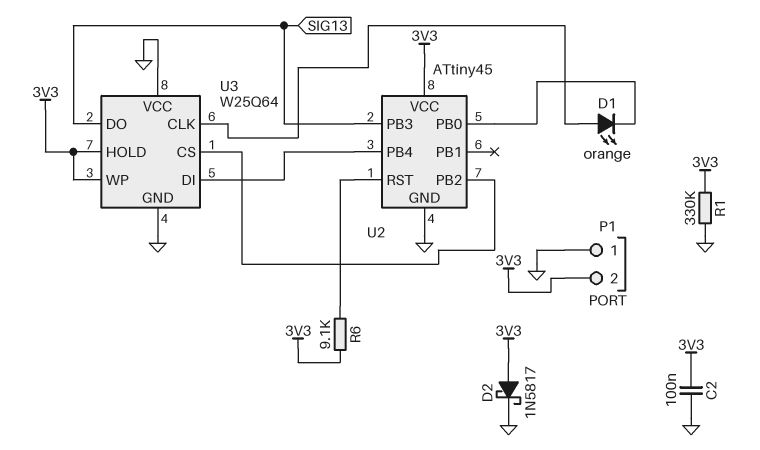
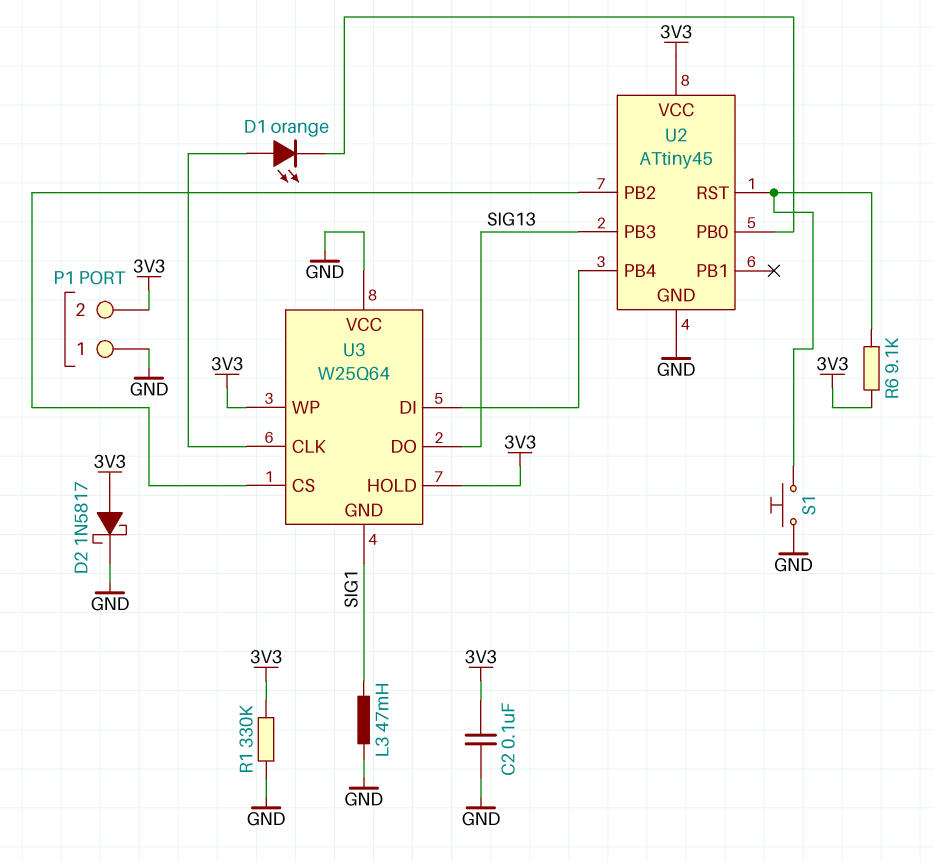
L3: none -> 47mH (GND, SIG1)
S1: none -> button (GND, U2/RST)
U3 pin GND: GND -> SIG1

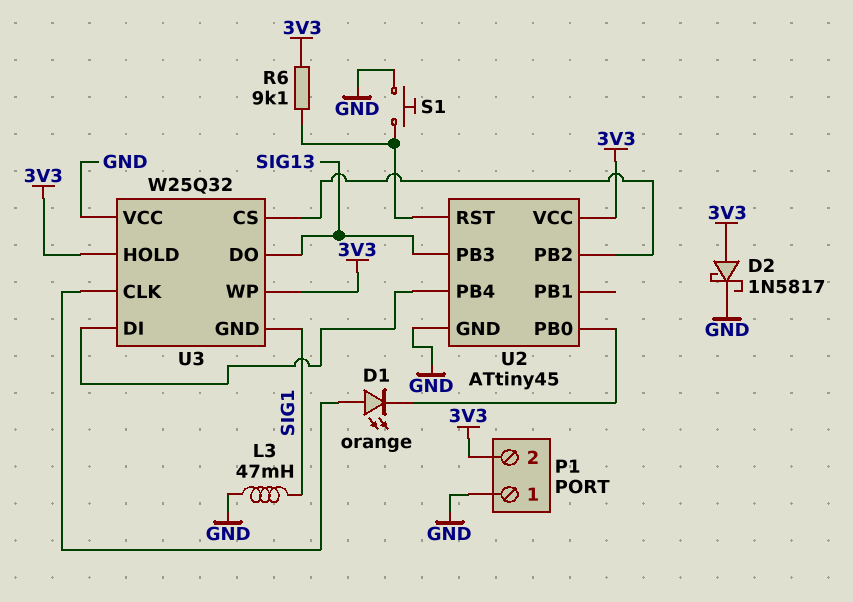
C2: 100nF (3V3, GND) -> none
R1: 330k (3V3, GND) -> none
U3: W25Q64 -> W25Q32

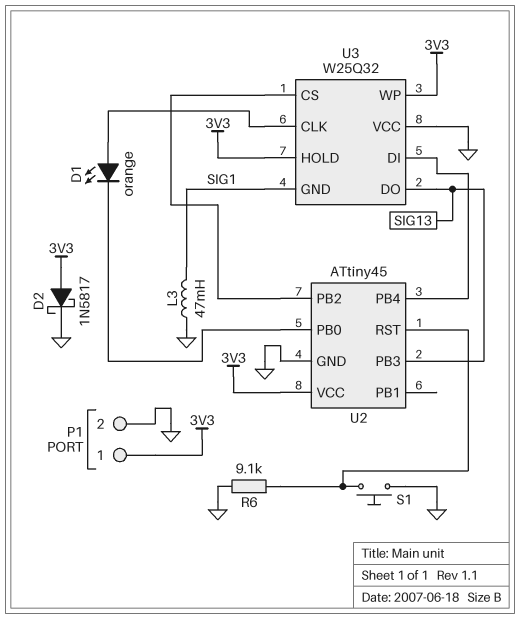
P1 pin 1: GND -> 3V3
P1 pin 2: 3V3 -> GND
R6: 9.1k (3V3, U2/RST) -> 9.1k (GND, U2/RST)

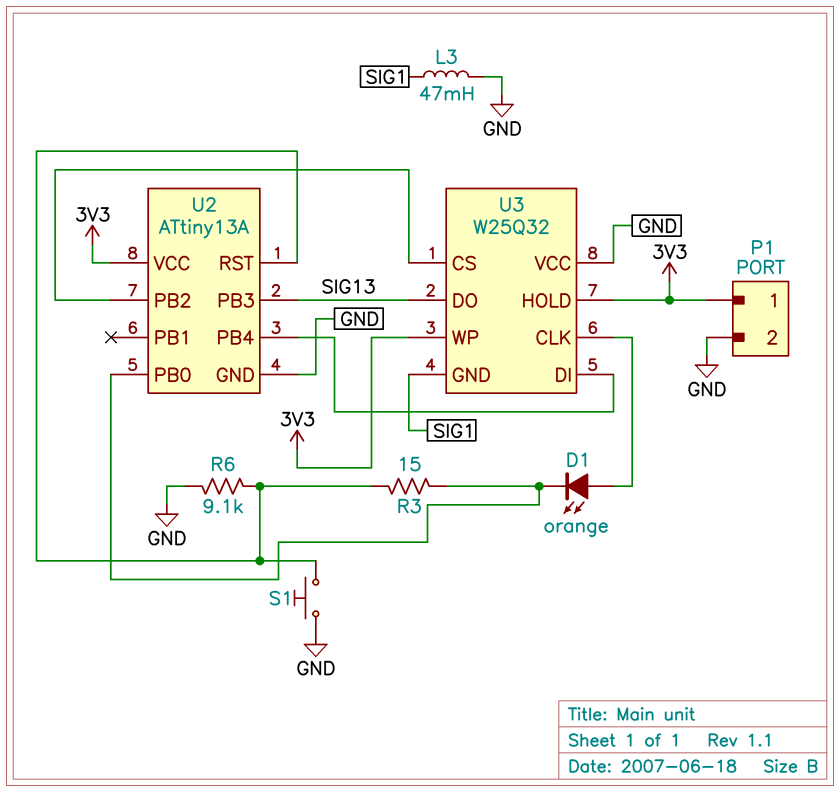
D2: schottky 1N5817 (A 3V3, K GND) -> none
R3: none -> 15 (U2/PB0, U2/RST)
U2: ATtiny45 -> ATtiny13A

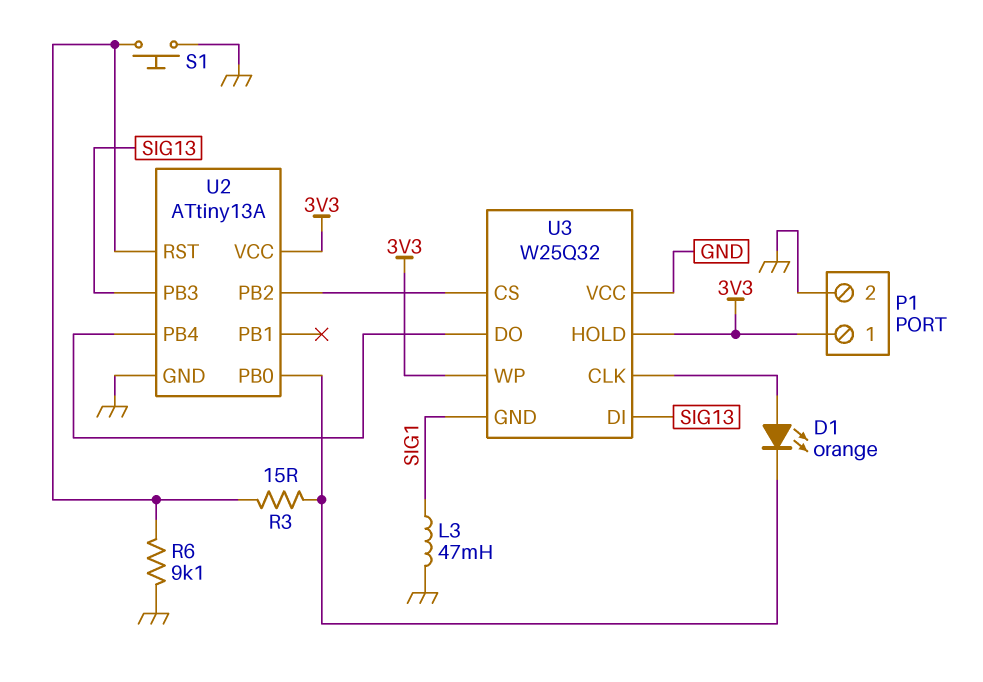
U3 pin DI: U2/PB4 -> SIG13
U3 pin DO: SIG13 -> U2/PB4

